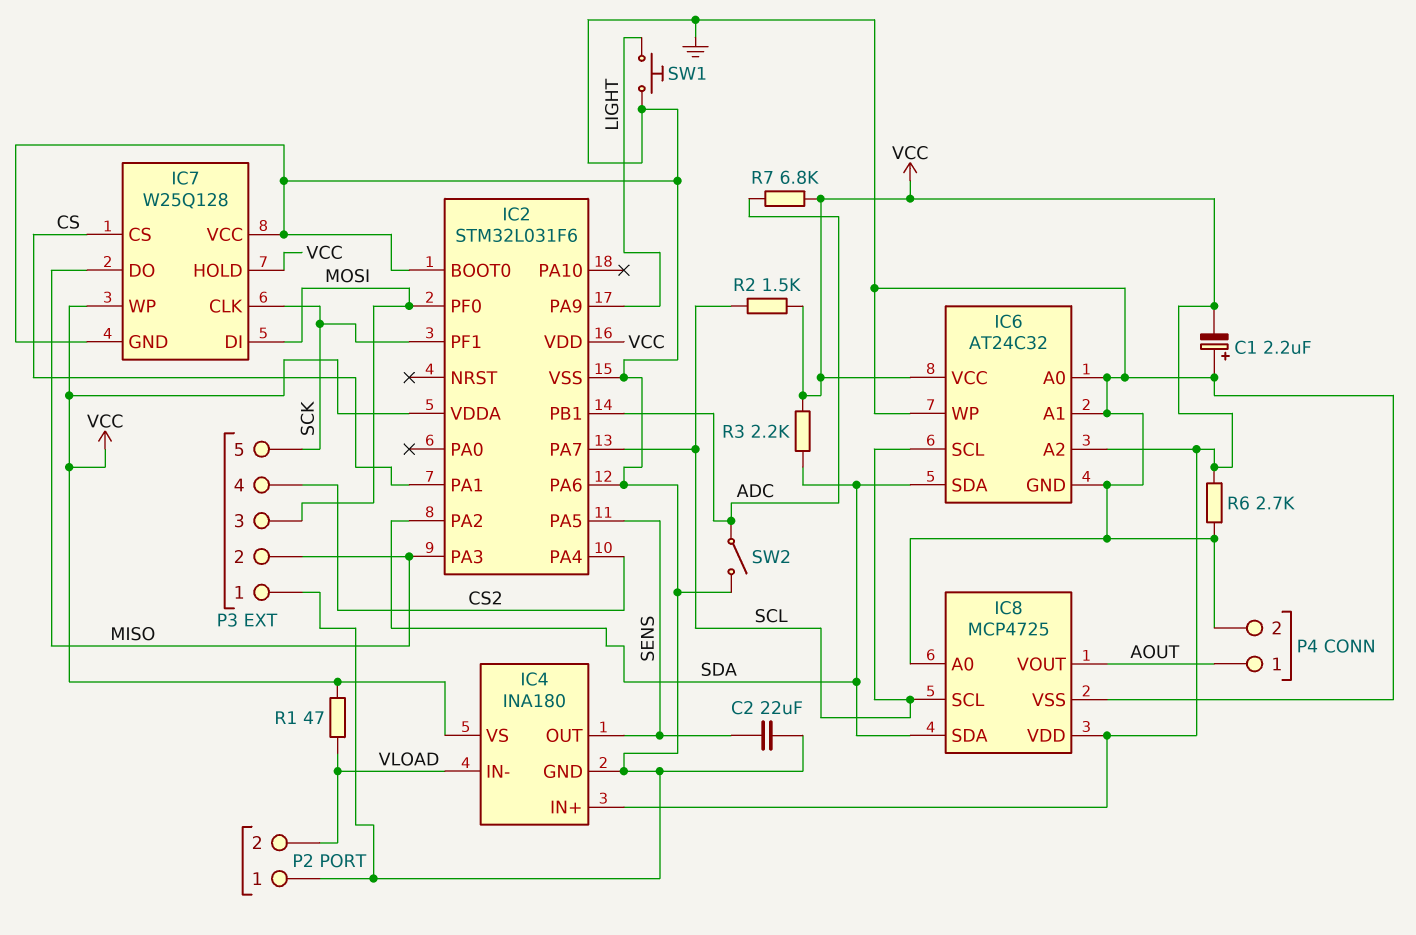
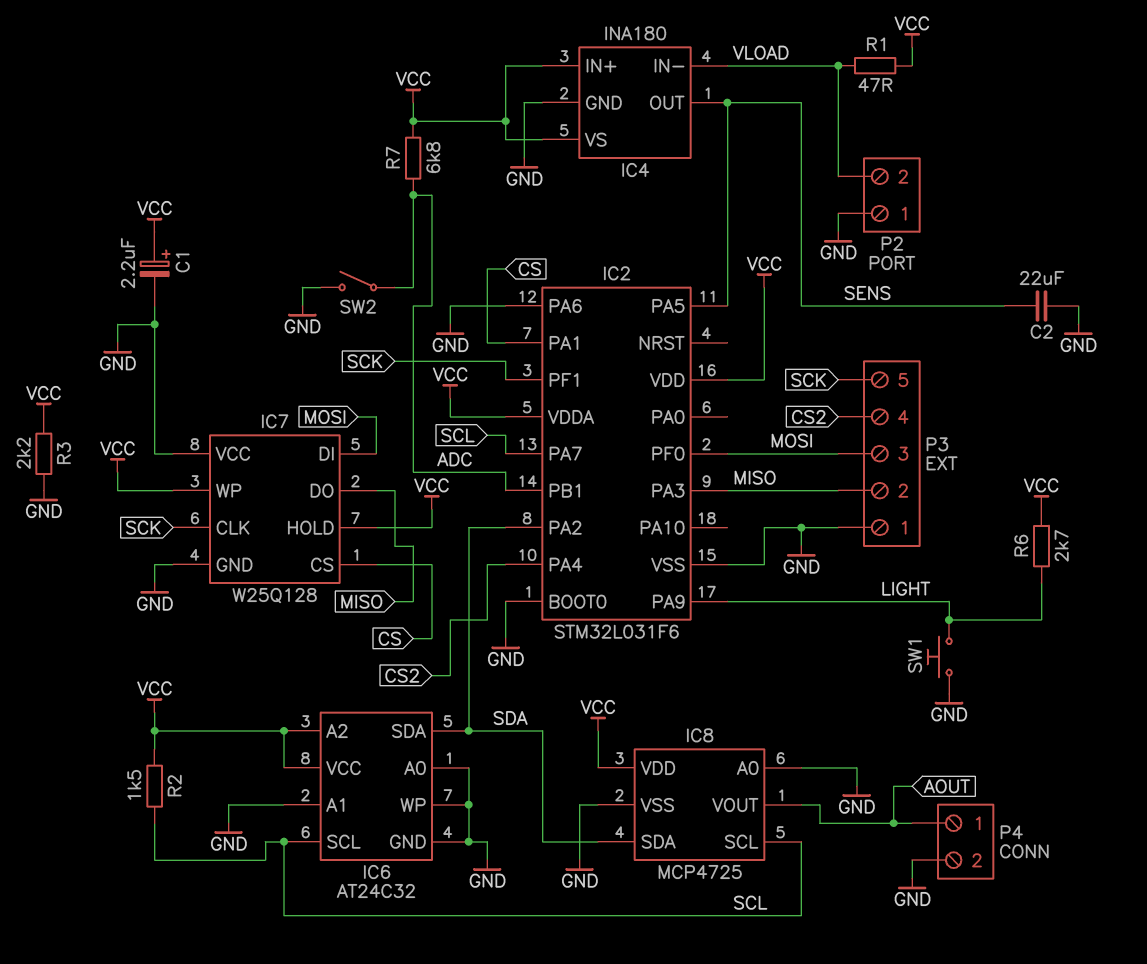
C1: 2.2uF (plus GND, minus VCC) -> 2.2uF (plus VCC, minus GND)
R3: 2.2k (SDA, VCC) -> 2.2k (GND, VCC)
R6: 2.7k (GND, VCC) -> 2.7k (LIGHT, VCC)

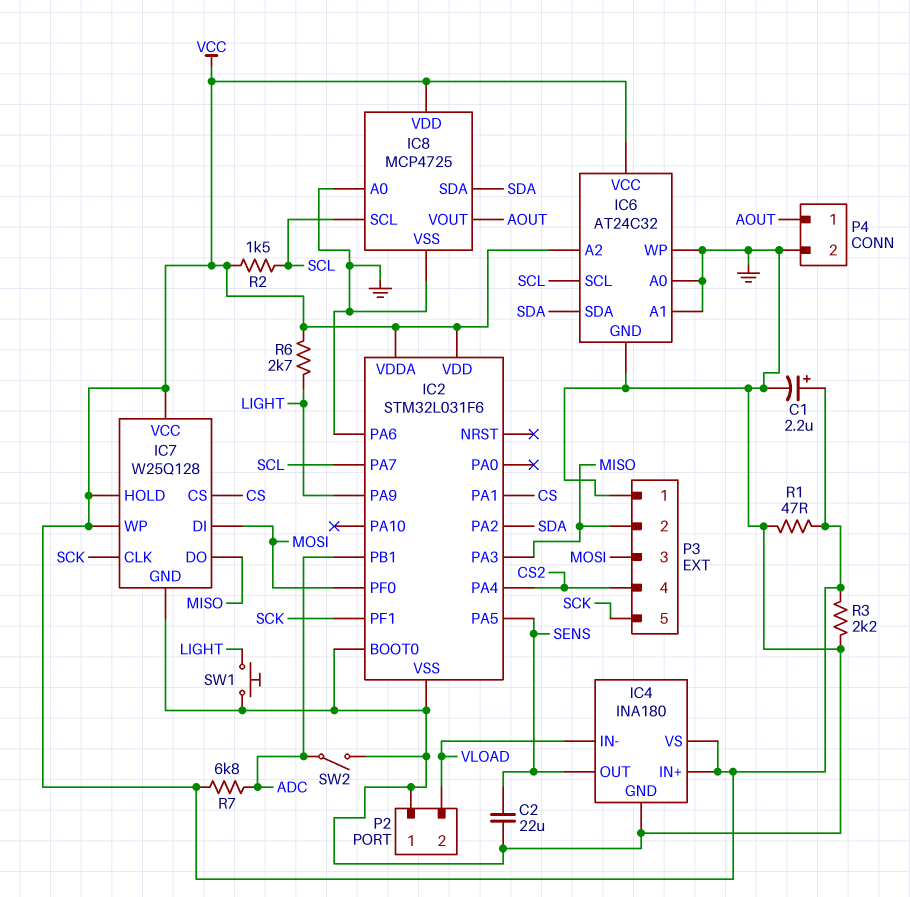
IC7 pin VCC: GND -> VCC
R1: 47 (VCC, VLOAD) -> 47 (GND, VCC)

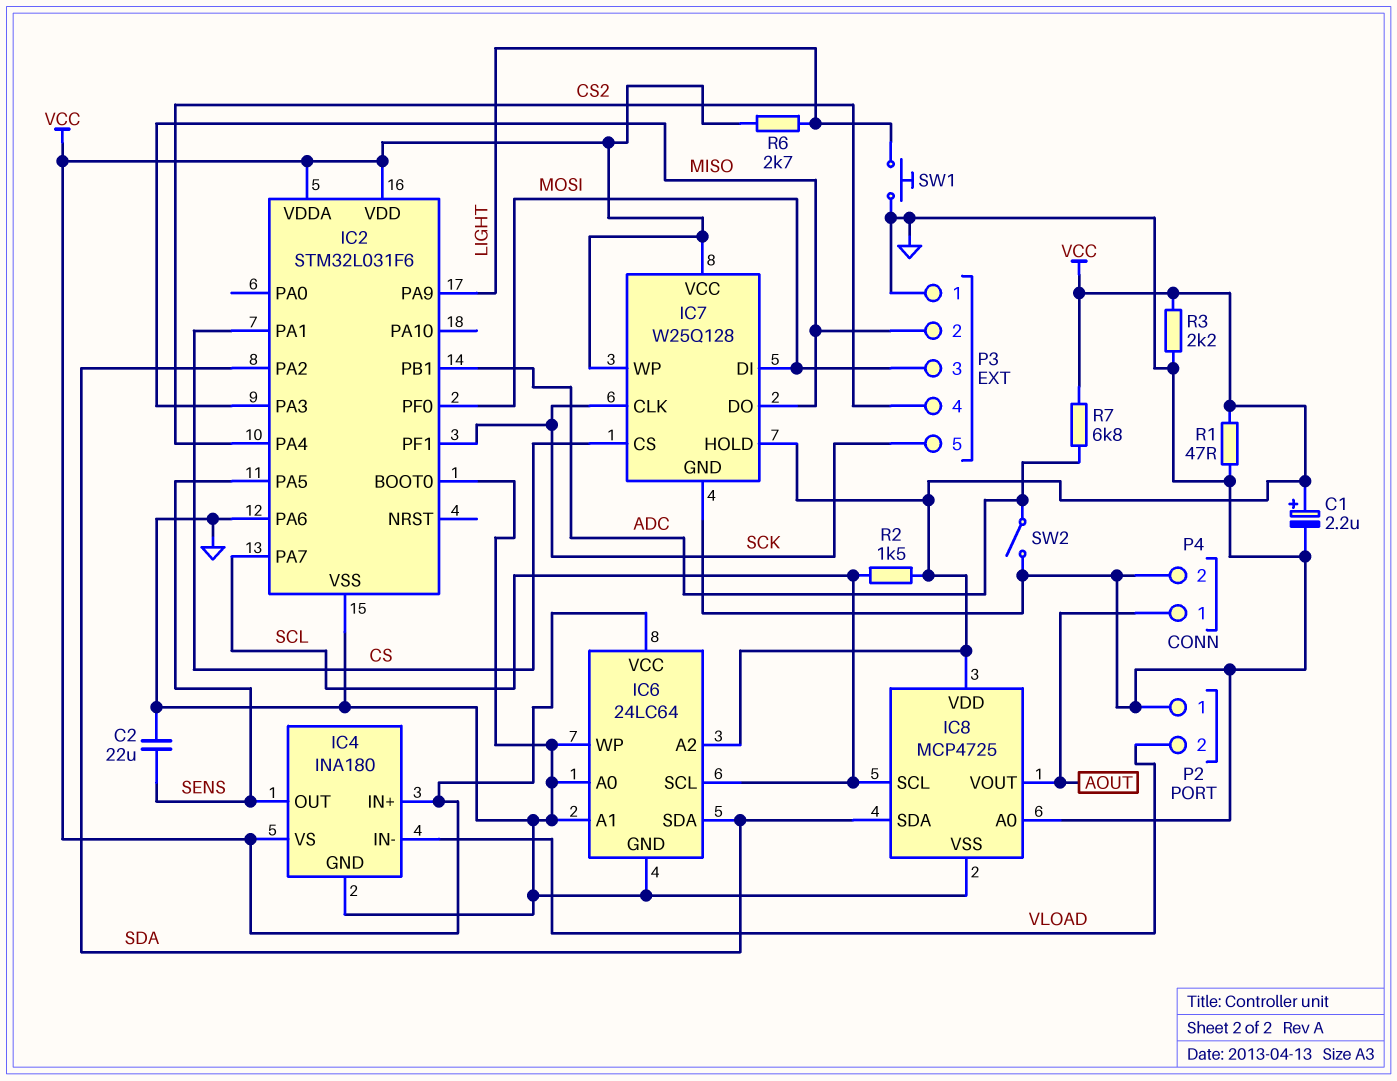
IC6: AT24C32 -> 24LC64

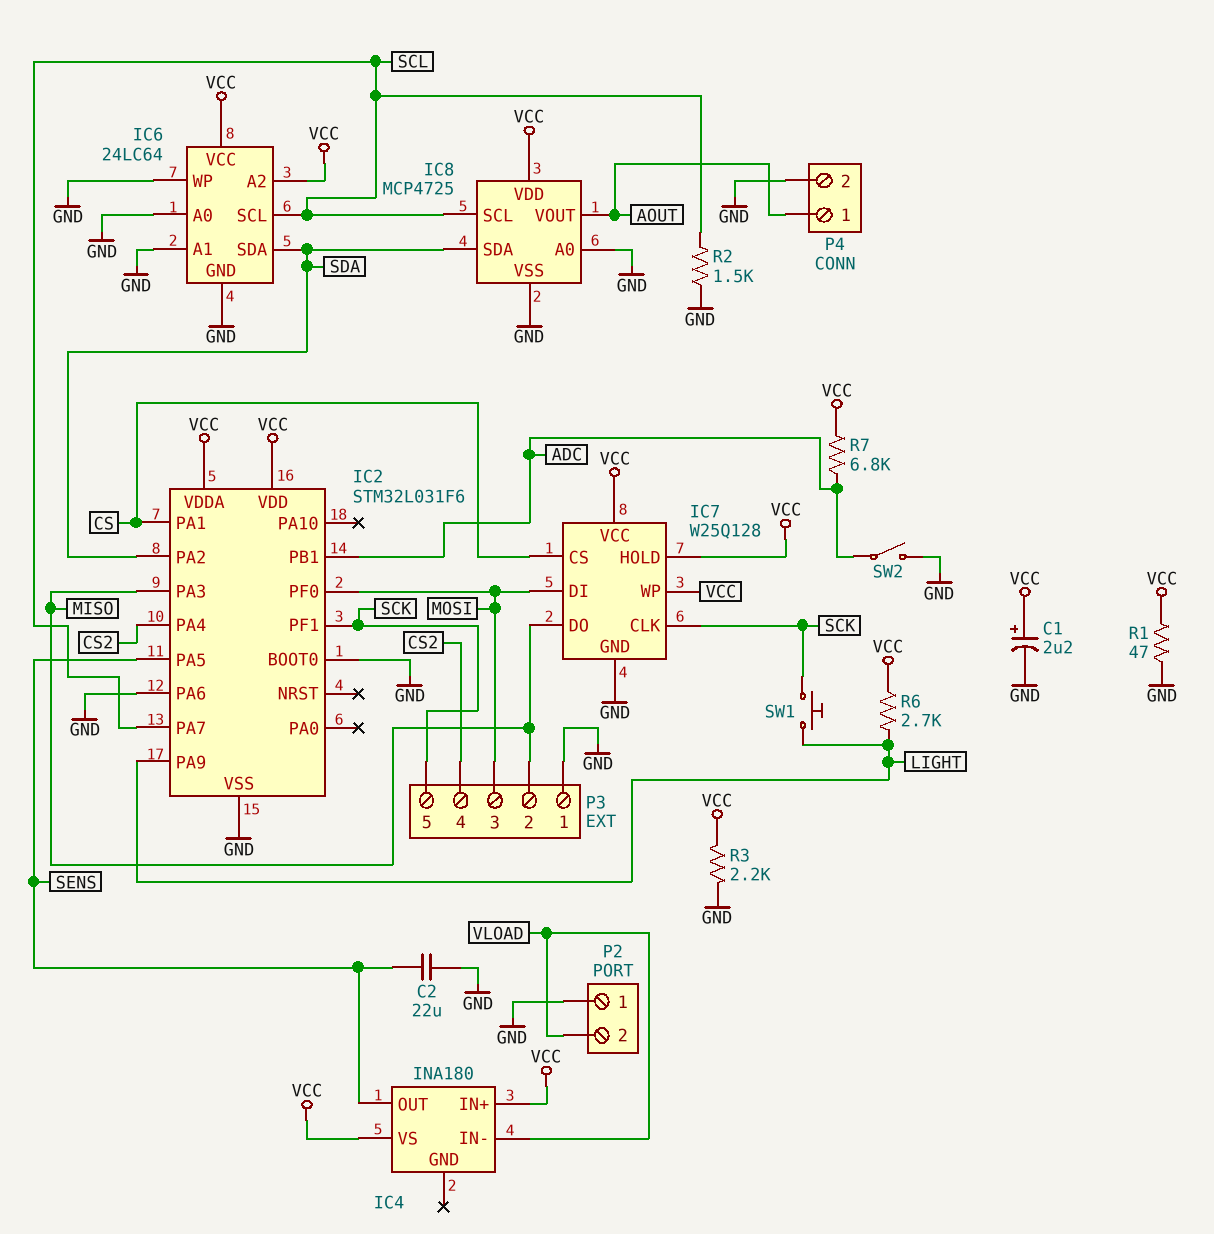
IC4 pin GND: GND -> none
R2: 1.5k (SCL, VCC) -> 1.5k (GND, SCL)
SW1: button (GND, LIGHT) -> button (LIGHT, SCK)

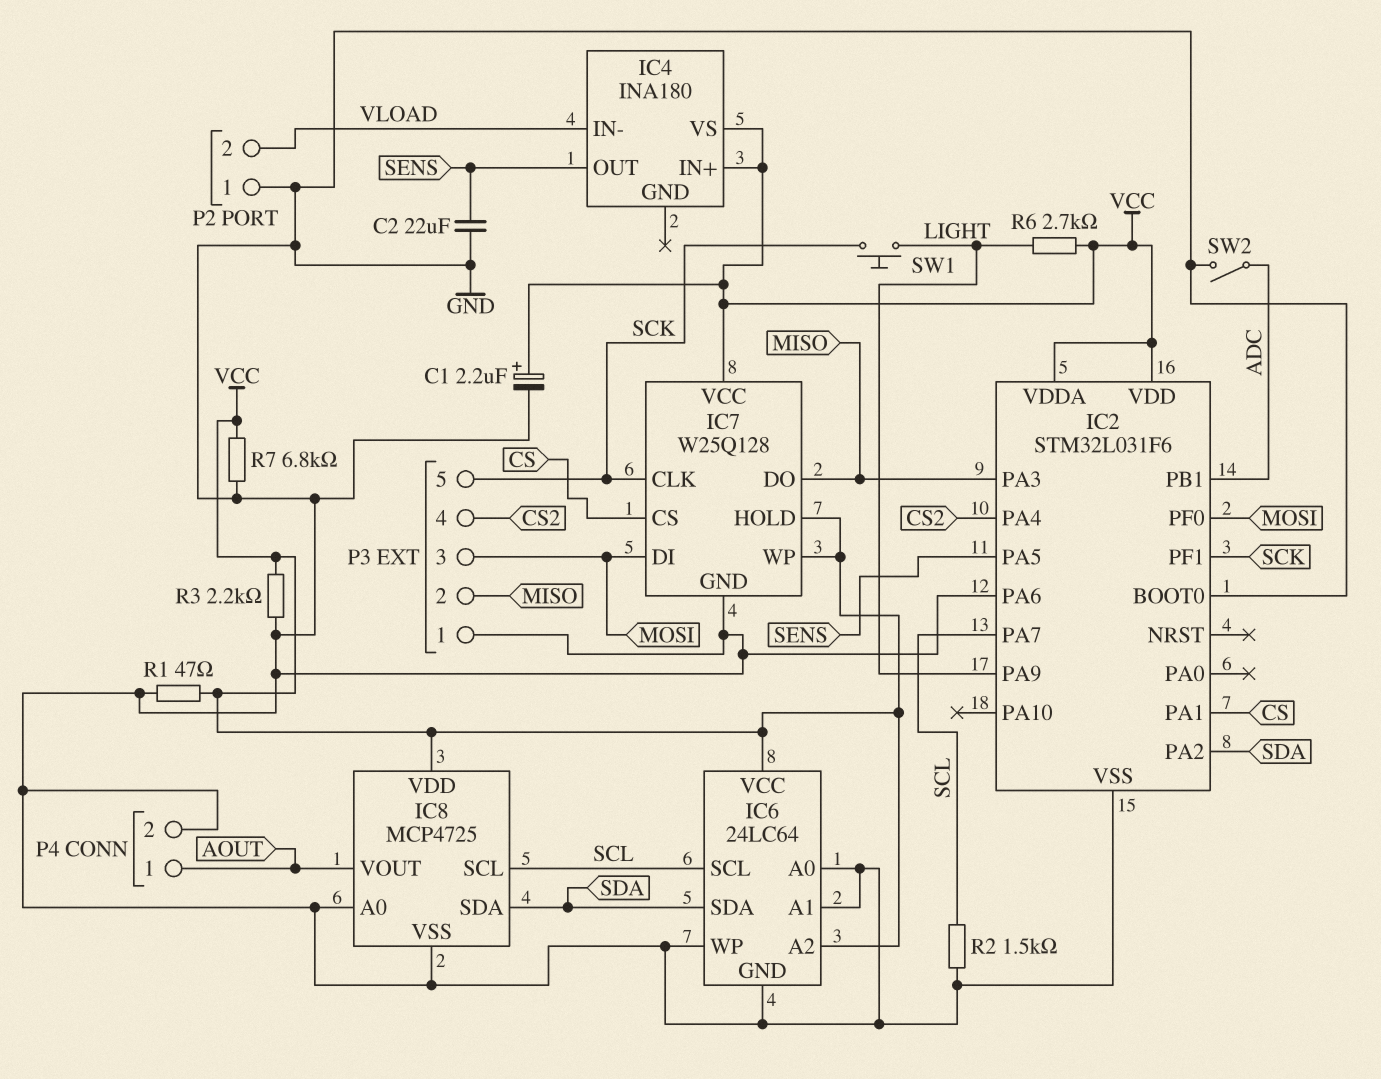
R7: 6.8k (ADC, VCC) -> 6.8k (GND, VCC)

